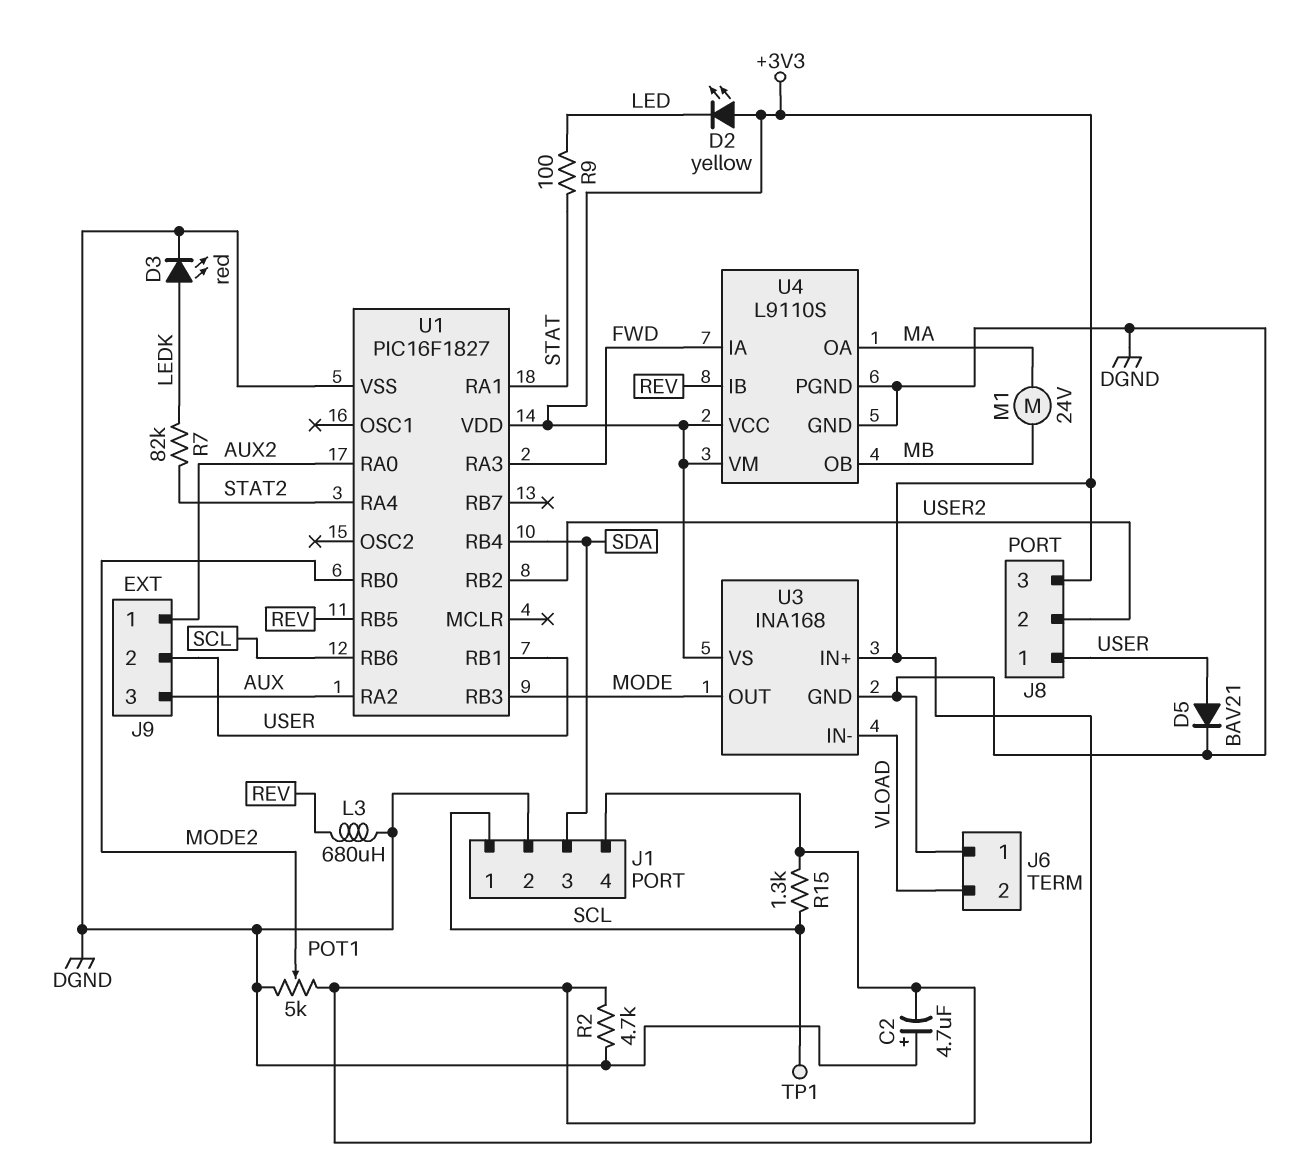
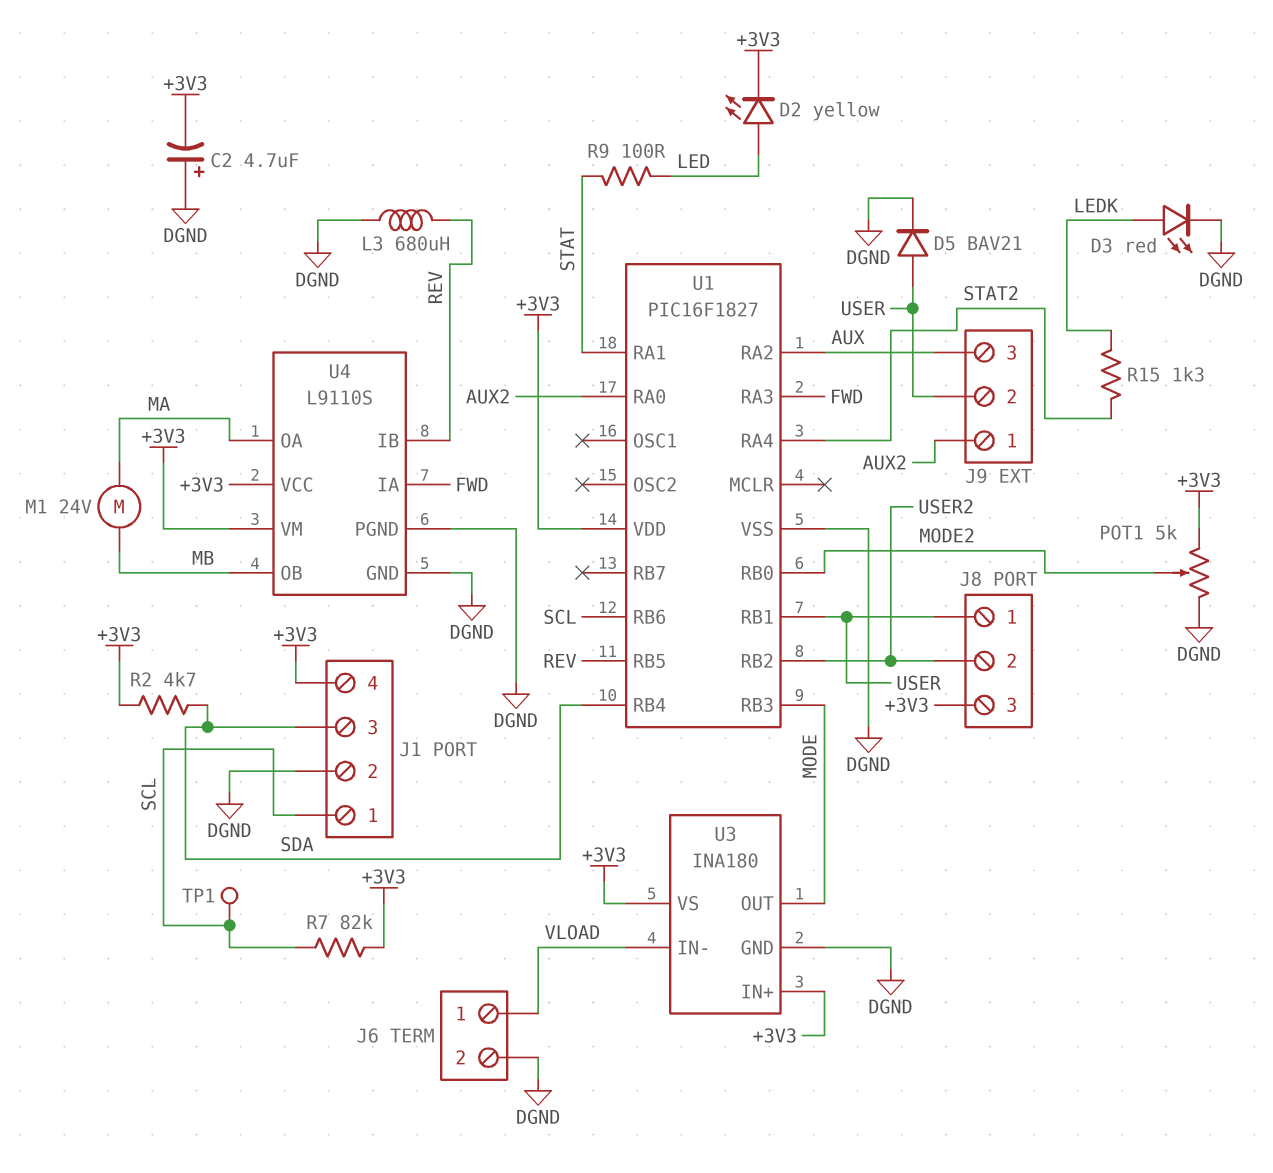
D2: LED yellow (A +3V3, K LED) -> LED yellow (A LED, K +3V3)
J6 pin 1: DGND -> VLOAD
J6 pin 2: VLOAD -> DGND
R2: 4.7k (+3V3, DGND) -> 4.7k (+3V3, SDA)
R7: 82k (LEDK, STAT2) -> 82k (+3V3, SCL)
R15: 1.3k (+3V3, SCL) -> 1.3k (LEDK, STAT2)
U3: INA168 -> INA180

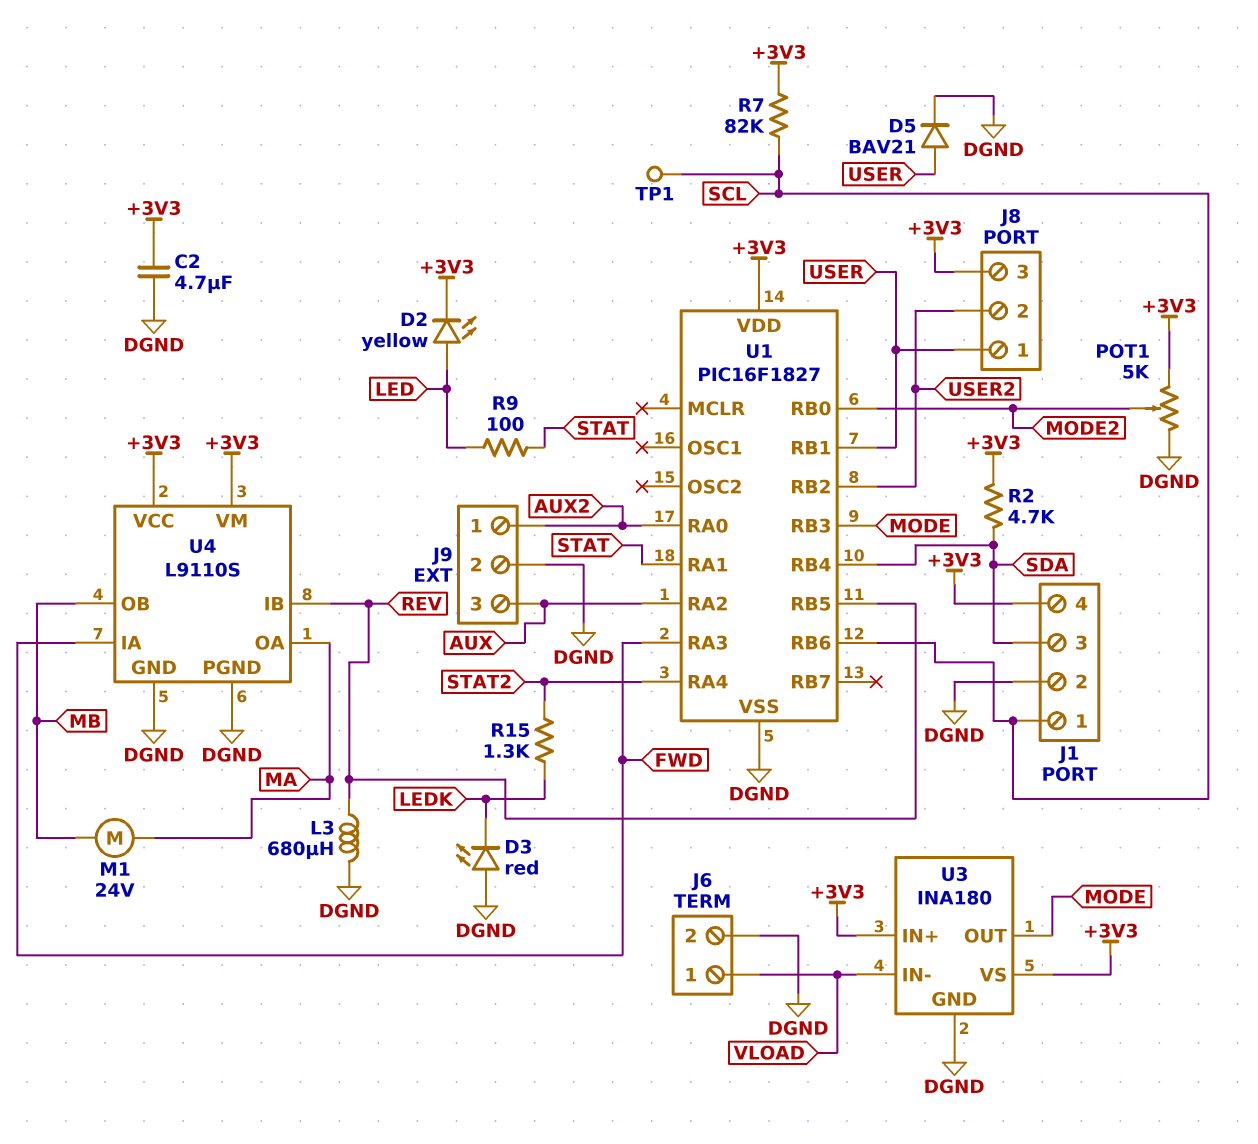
C2: 4.7uF (plus DGND, minus +3V3) -> 4.7uF (+3V3, DGND)
D3: LED red (A LEDK, K DGND) -> LED red (A DGND, K LEDK)
J9 pin 2: USER -> DGND

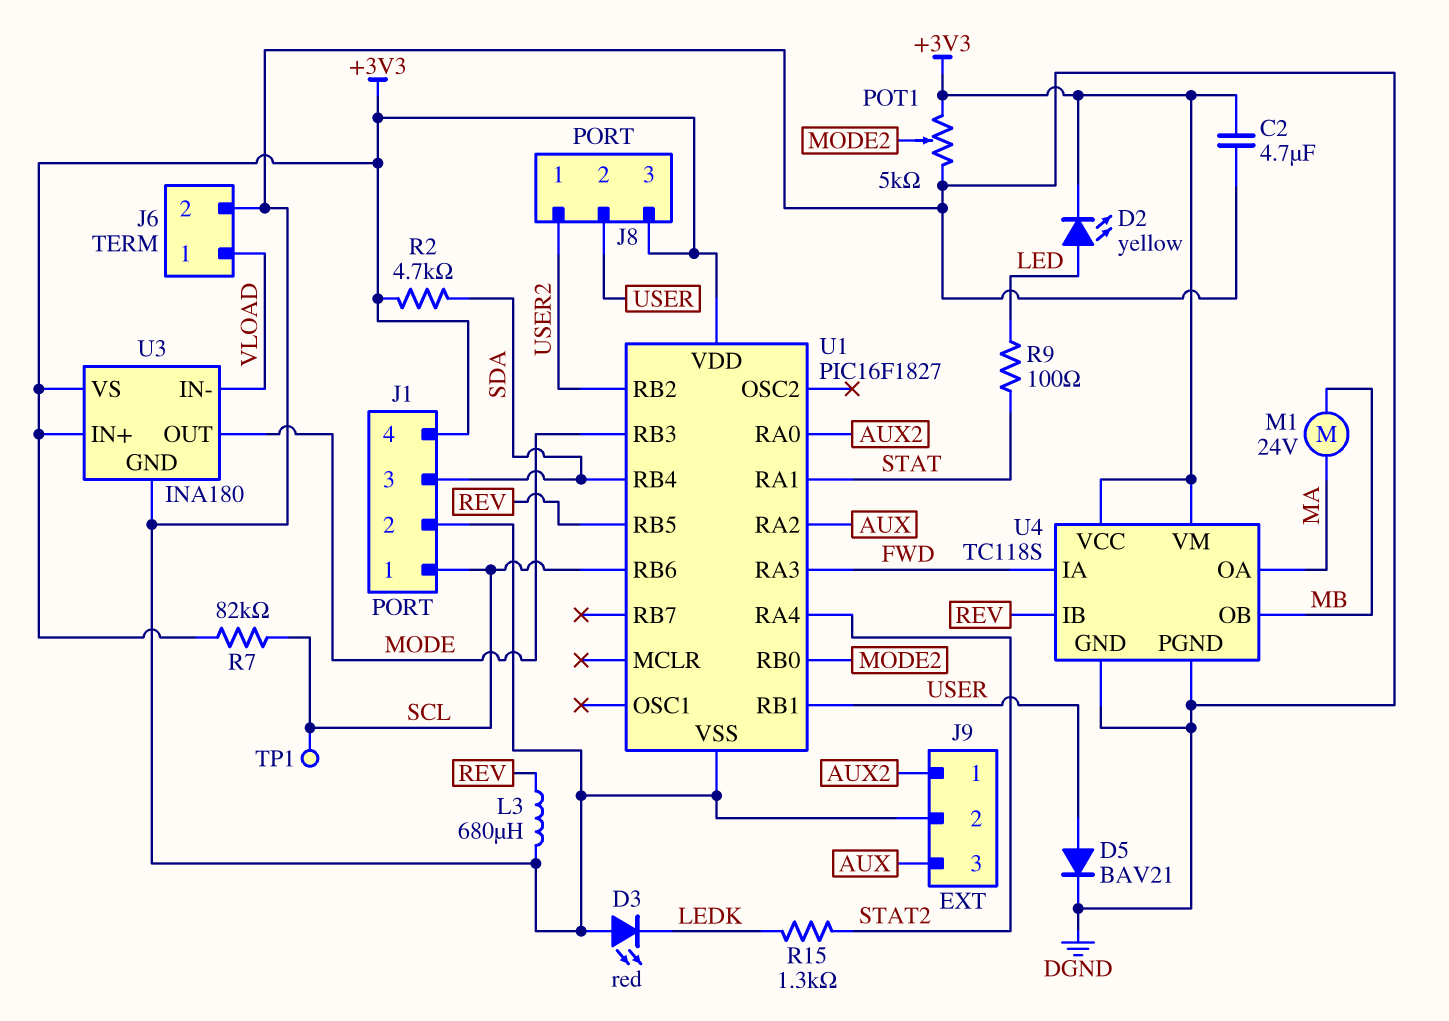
J8 pin 1: USER -> USER2
J8 pin 2: USER2 -> USER
U4: L9110S -> TC118S

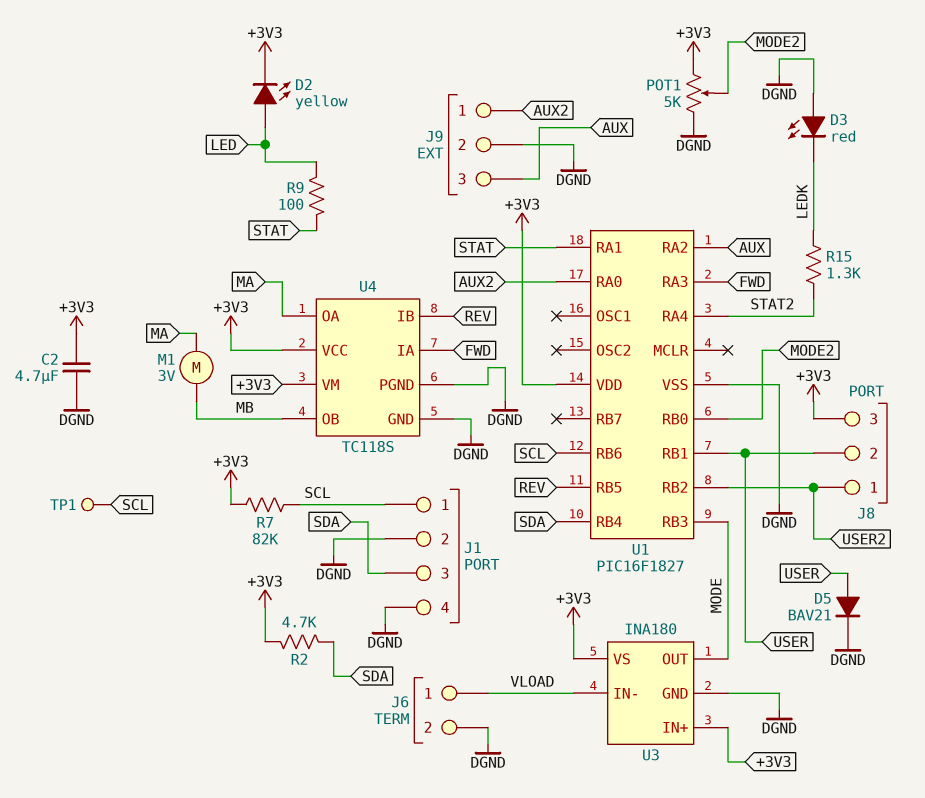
J1 pin 4: +3V3 -> DGND
L3: 680uH (DGND, REV) -> none
M1: motor 24V (MA, MB) -> motor 3V (MA, MB)

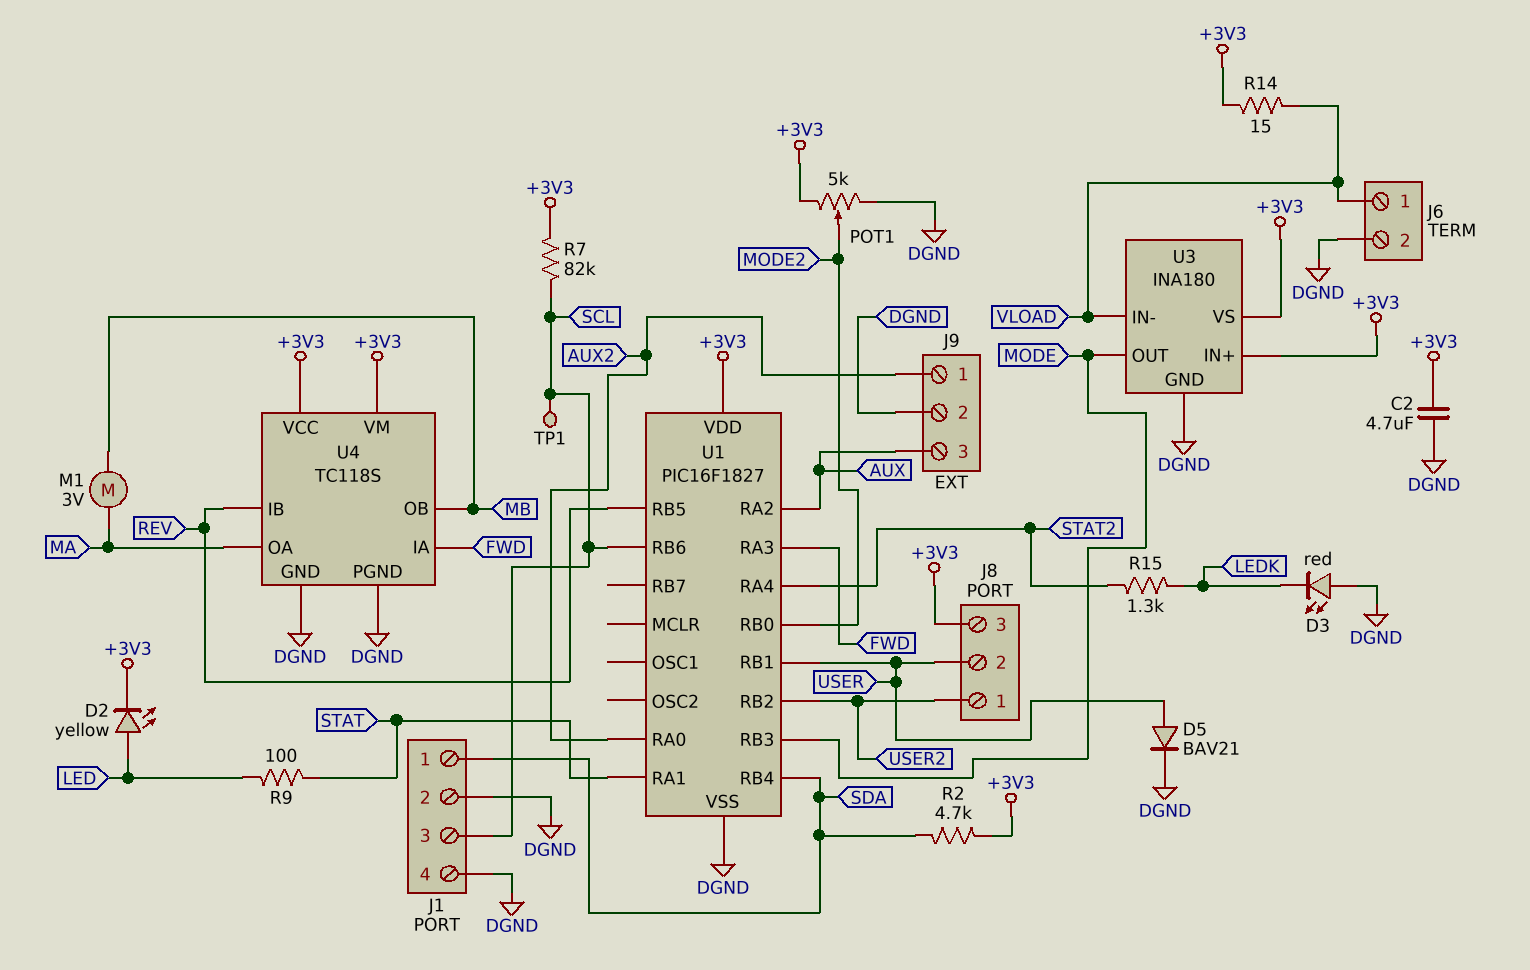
J1 pin 1: SCL -> SDA
J1 pin 3: SDA -> SCL
R14: none -> 15 (+3V3, VLOAD)

